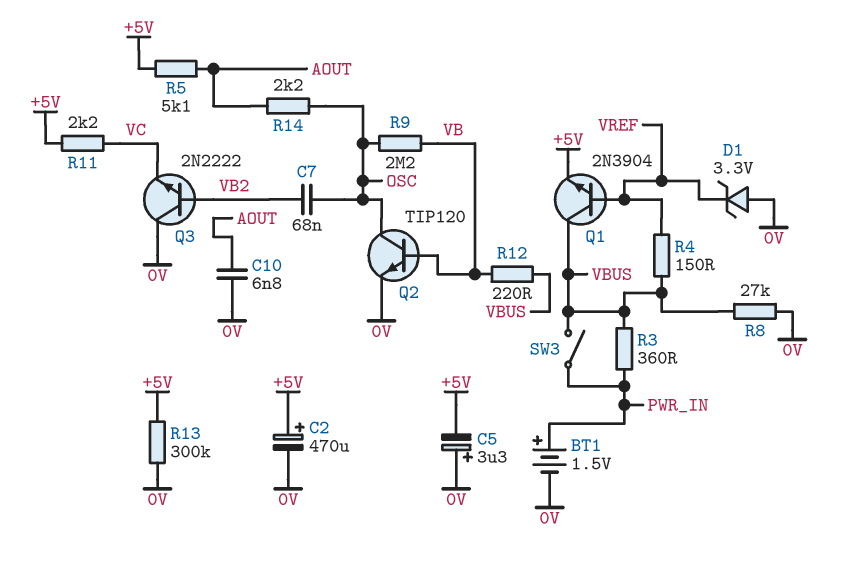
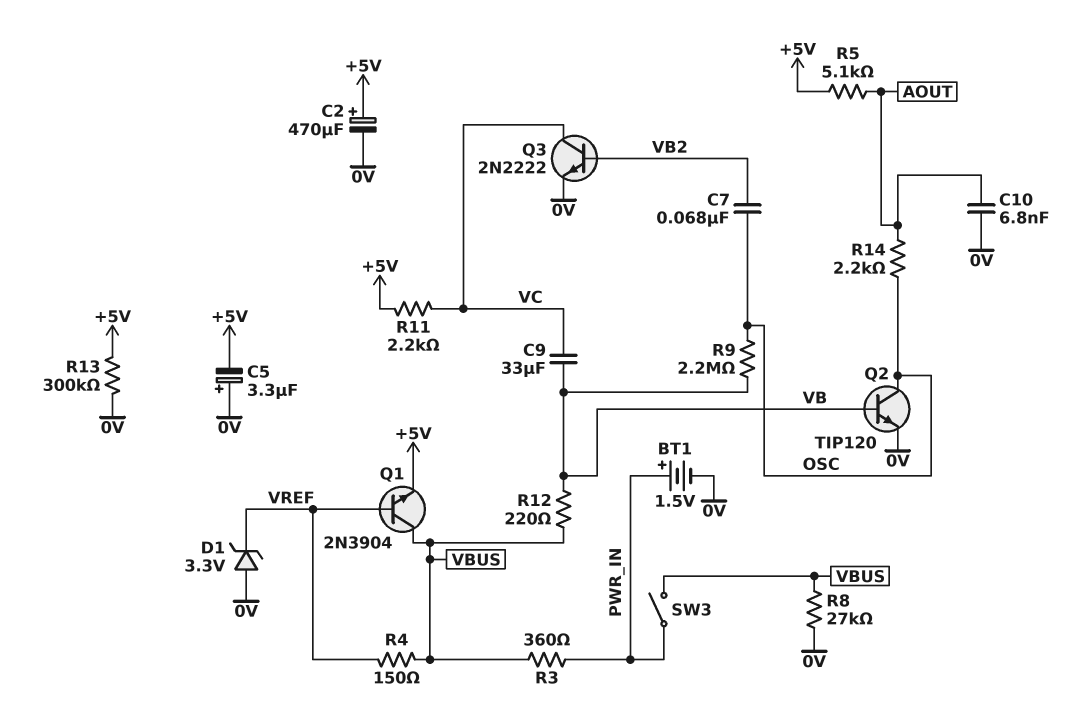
C9: none -> 33uF (VB, VC)
Q3: NPN 2N2222 (B VB2, C 0V, E VC) -> NPN 2N2222 (B VB2, C VC, E 0V)

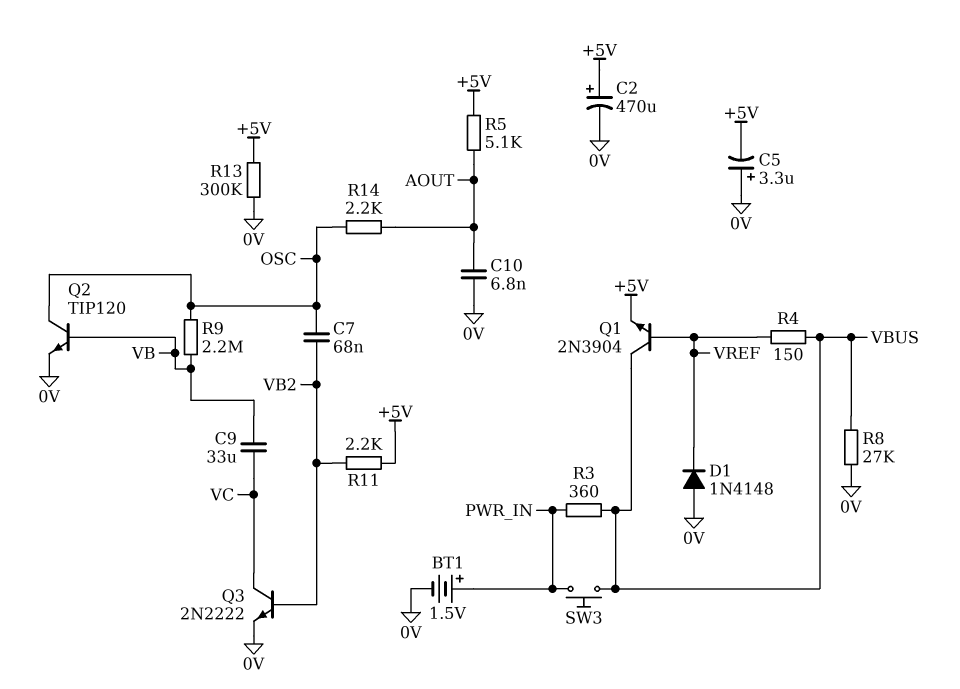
D1: zener 3.3V (A 0V, K VREF) -> diode 1N4148 (A 0V, K VREF)
R11: 2.2k (+5V, VC) -> 2.2k (+5V, VB2)
R12: 220 (VB, VBUS) -> none
SW3: switch (PWR_IN, VBUS) -> button (PWR_IN, VBUS)

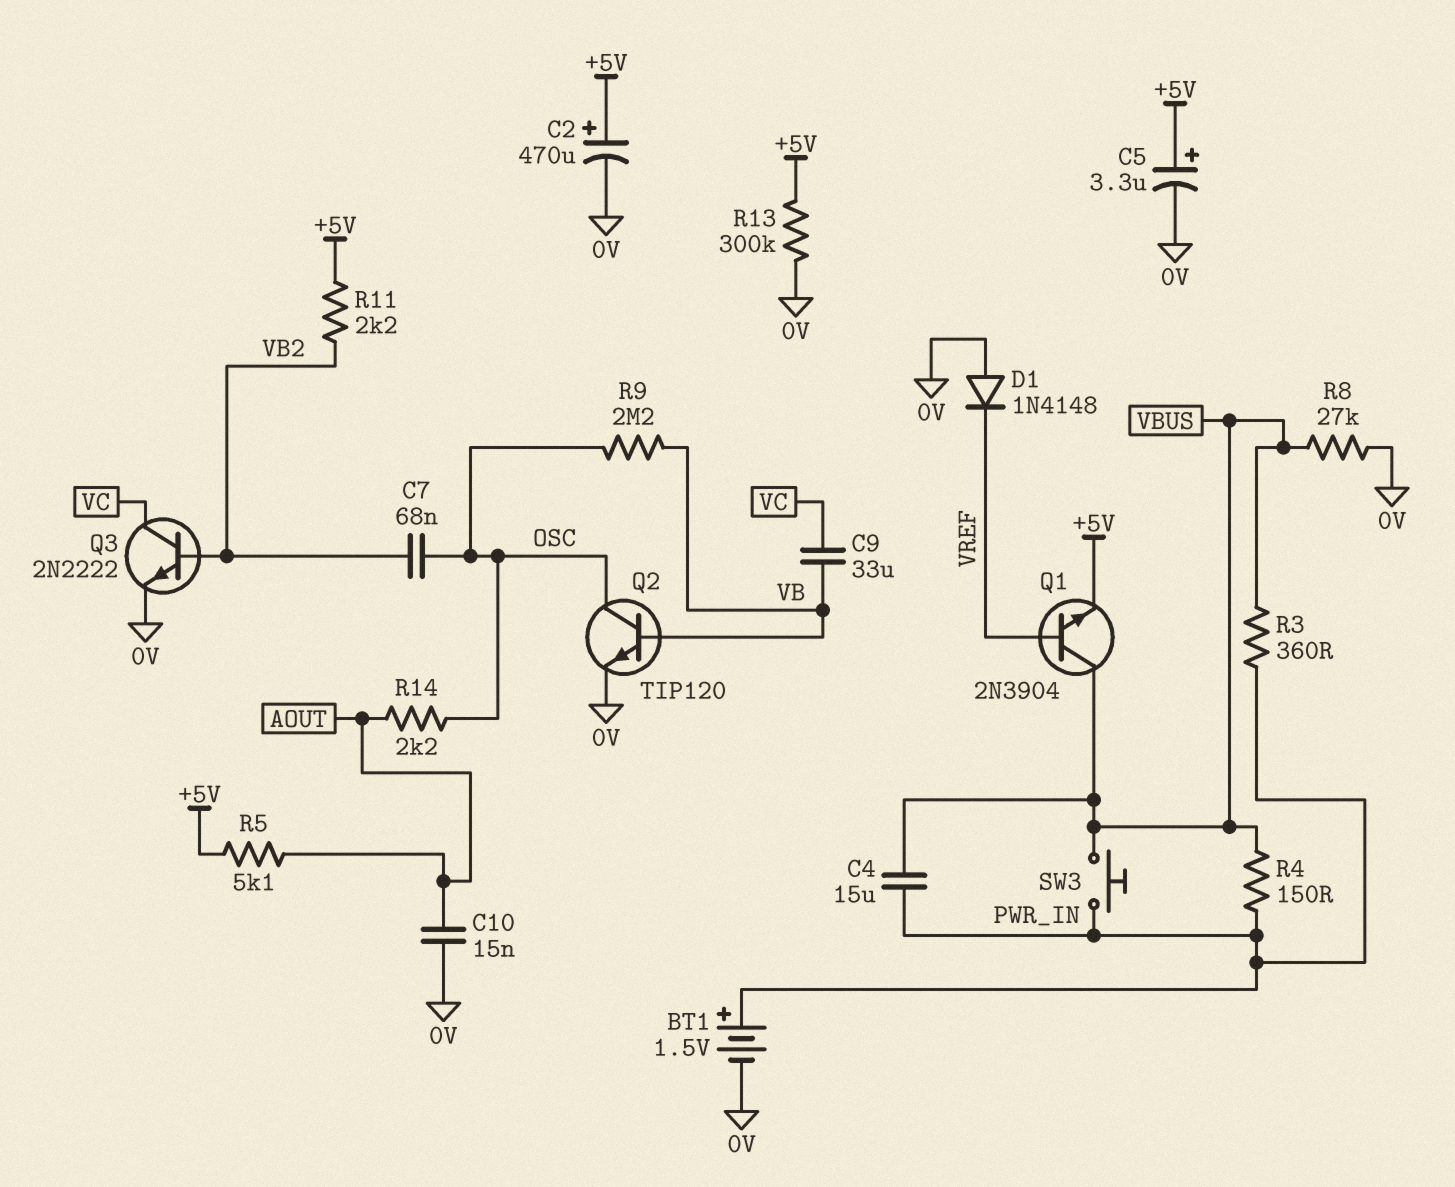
C4: none -> 15uF (PWR_IN, VBUS)
C5: 3.3uF (plus 0V, minus +5V) -> 3.3uF (plus +5V, minus 0V)
C10: 6.8nF (0V, AOUT) -> 15nF (0V, AOUT)
R4: 150 (VBUS, VREF) -> 150 (PWR_IN, VBUS)

